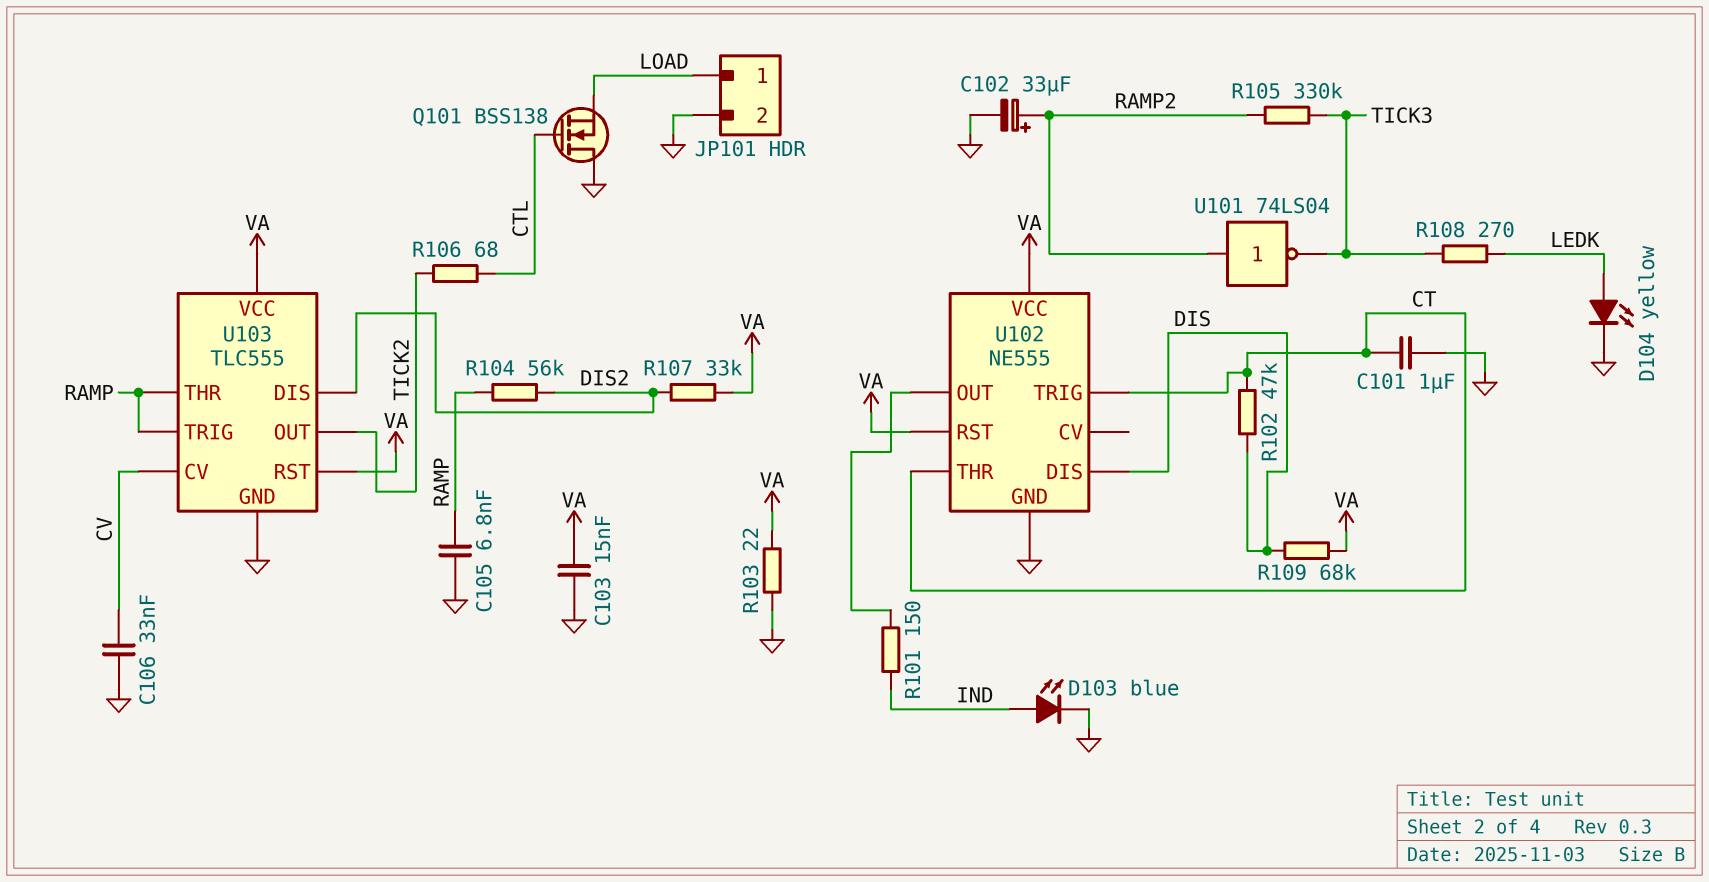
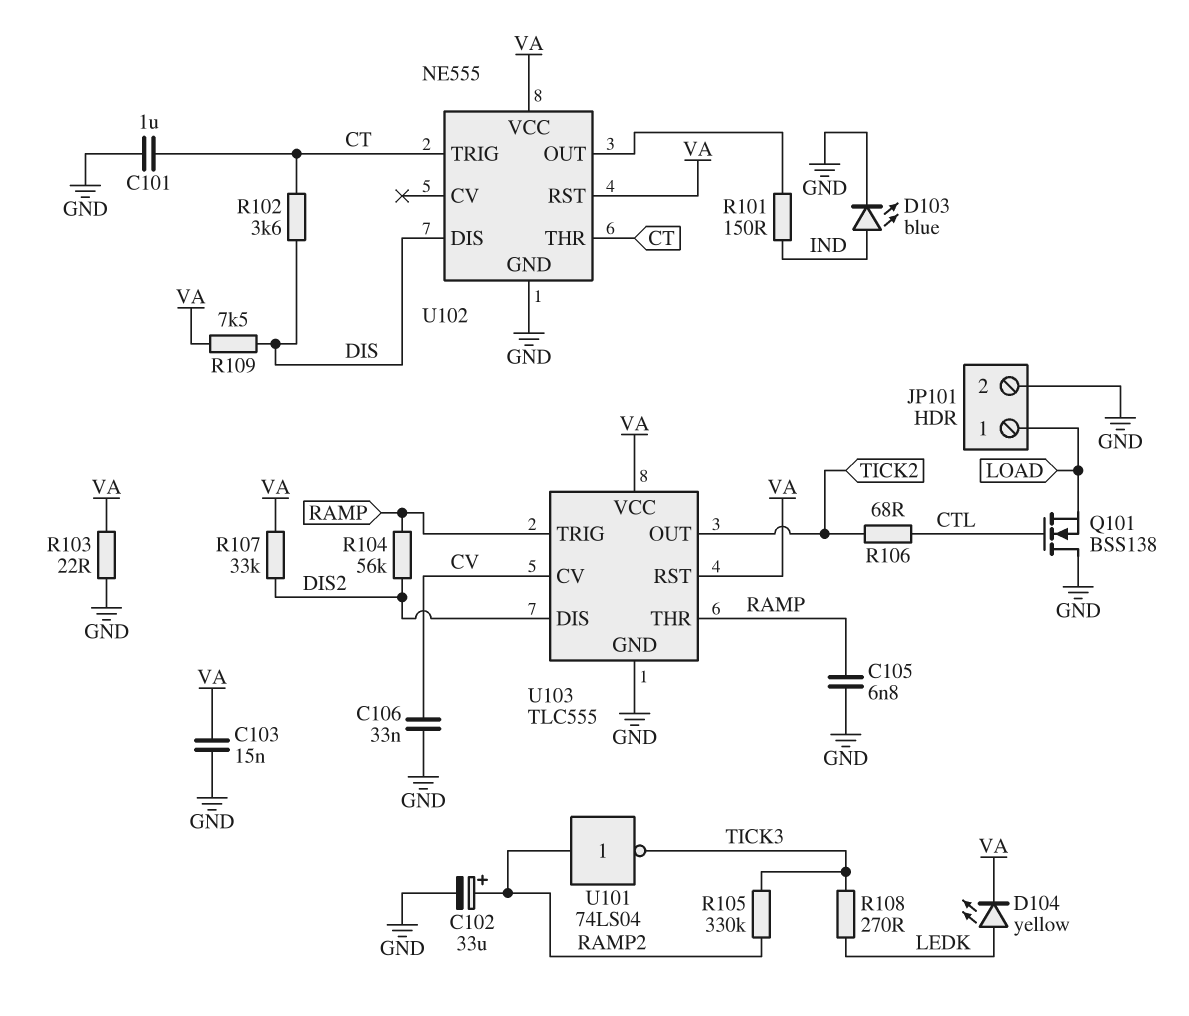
D104: LED yellow (A LEDK, K GND) -> LED yellow (A LEDK, K VA)
R102: 47k (CT, DIS) -> 3.6k (CT, DIS)
R109: 68k (DIS, VA) -> 7.5k (DIS, VA)

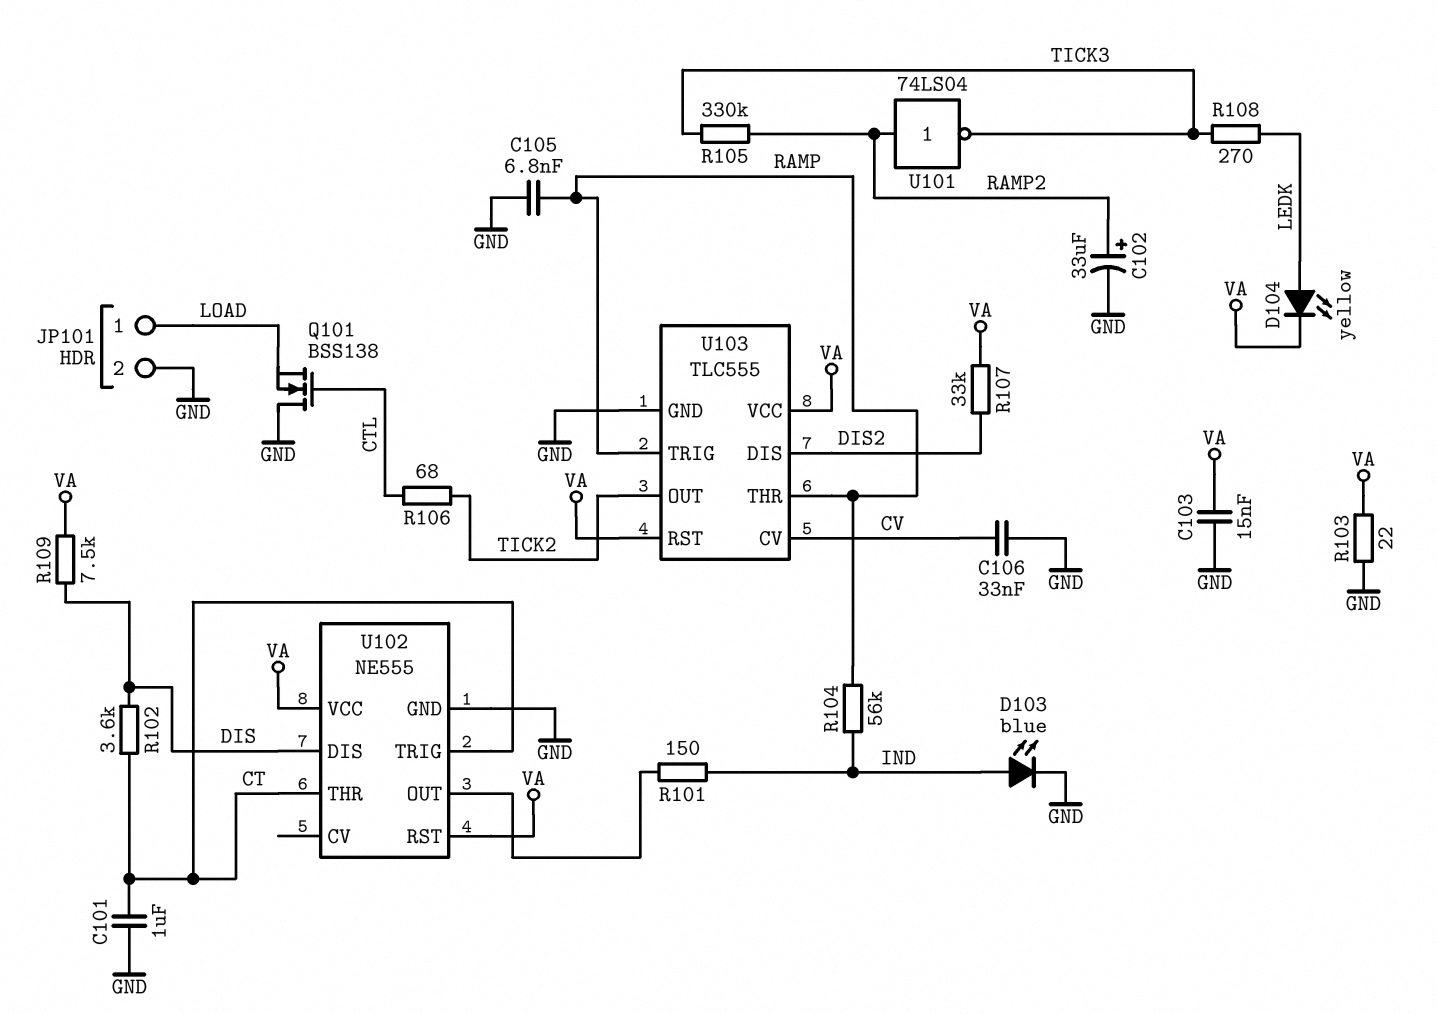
R104: 56k (DIS2, RAMP) -> 56k (IND, RAMP)

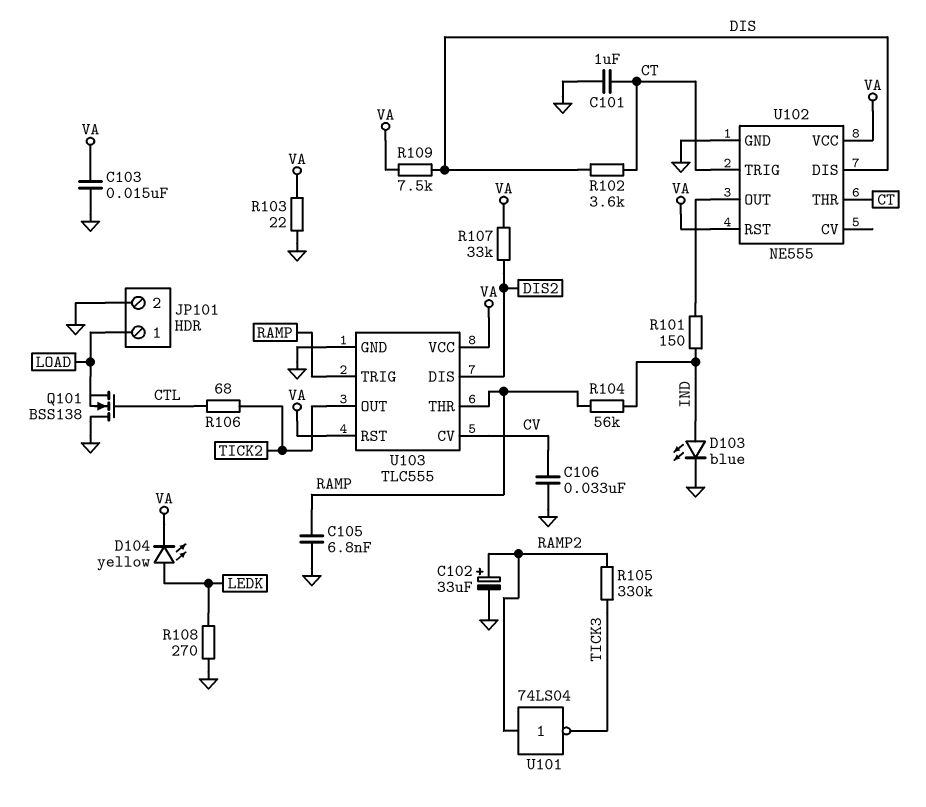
R108: 270 (LEDK, TICK3) -> 270 (GND, LEDK)

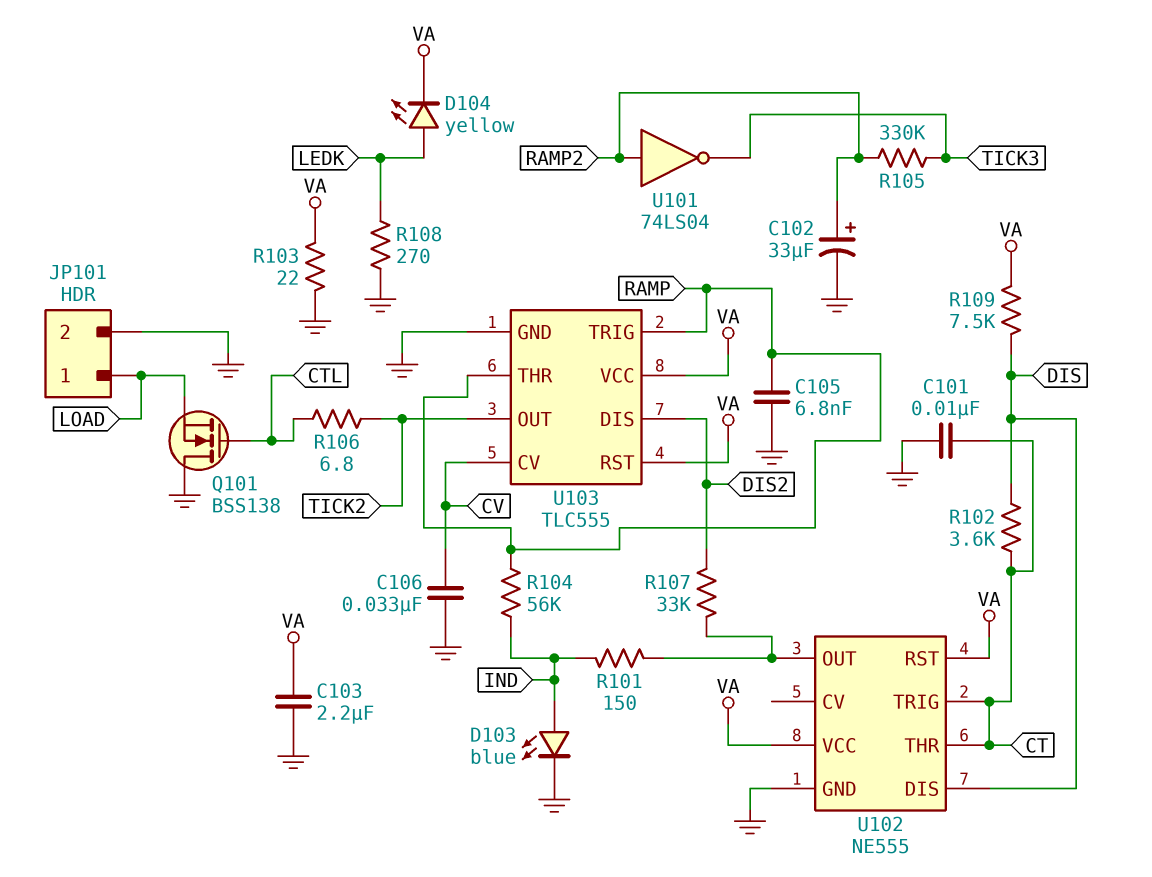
C101: 1uF (CT, GND) -> 10nF (CT, GND)
C103: 15nF (GND, VA) -> 2.2uF (GND, VA)
R106: 68 (CTL, TICK2) -> 6.8 (CTL, TICK2)
R107: 33k (DIS2, VA) -> 33k (DIS2, U102/OUT)

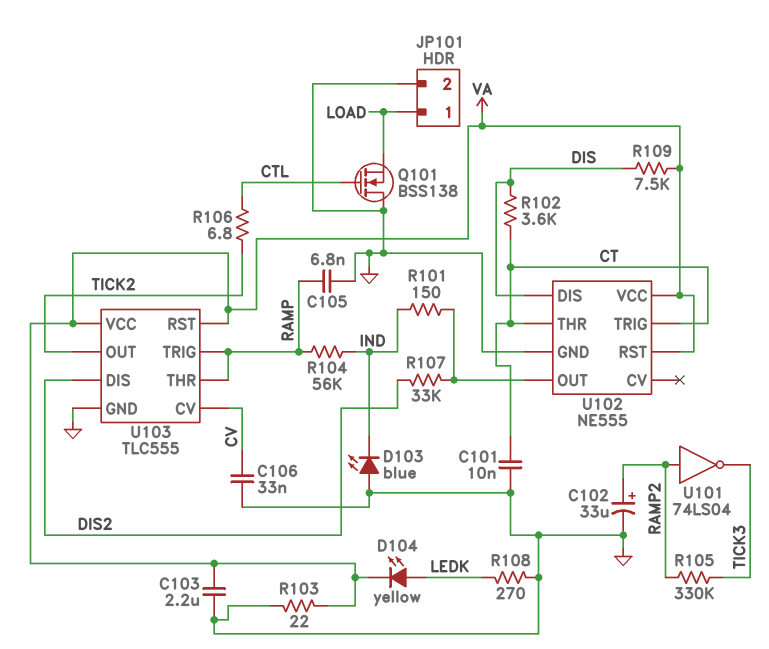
D103: LED blue (A IND, K GND) -> LED blue (A GND, K IND)

